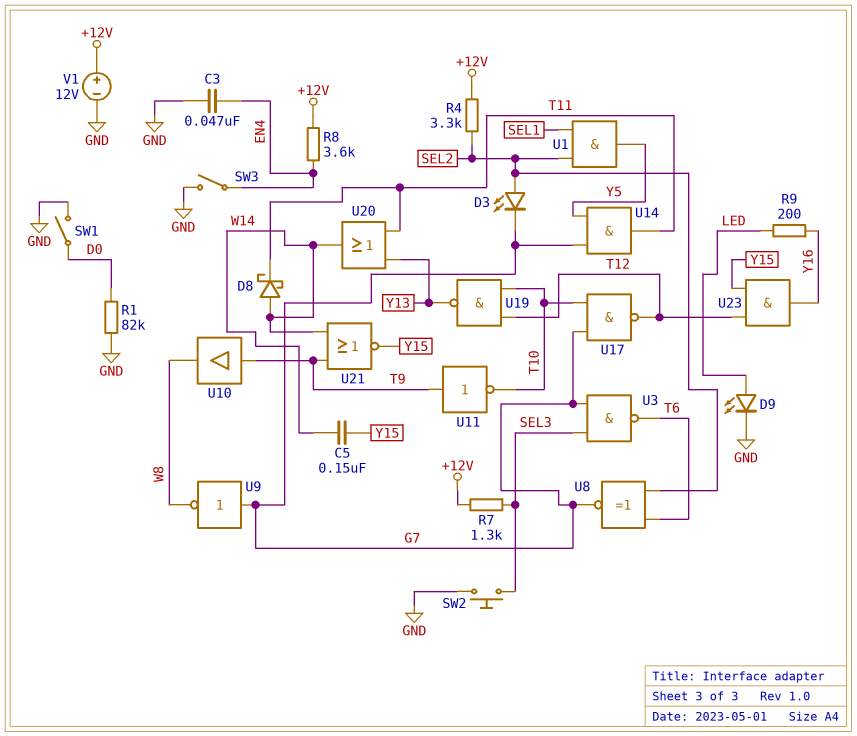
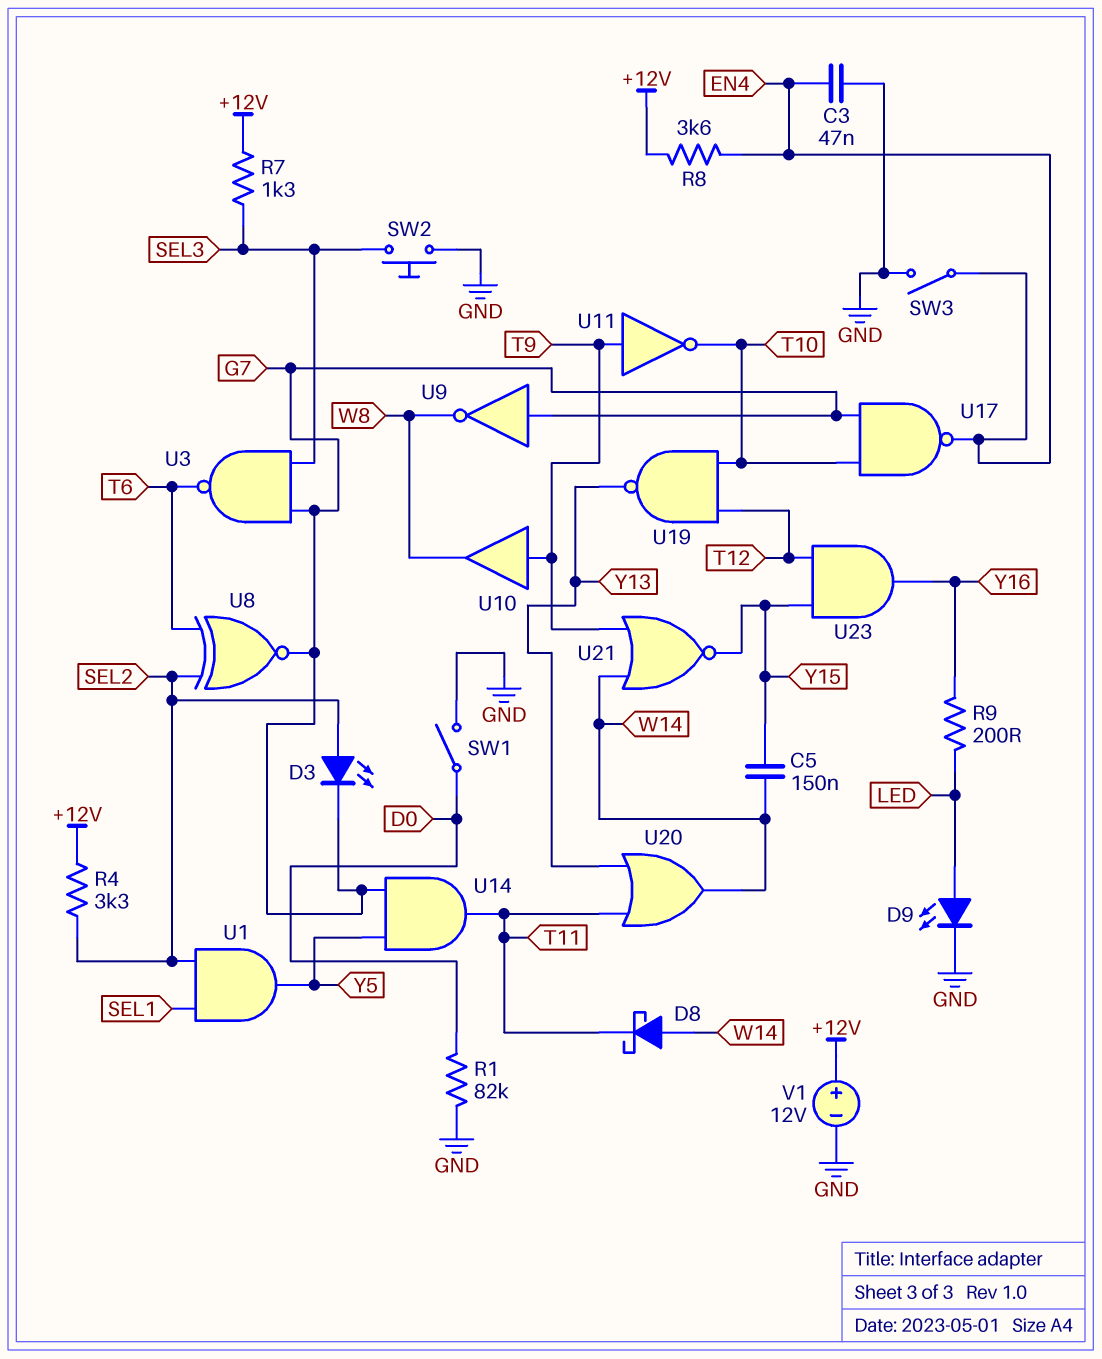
U17: NAND (in G7, in T10, out T12) -> NAND (in G7, in T10, out EN4)

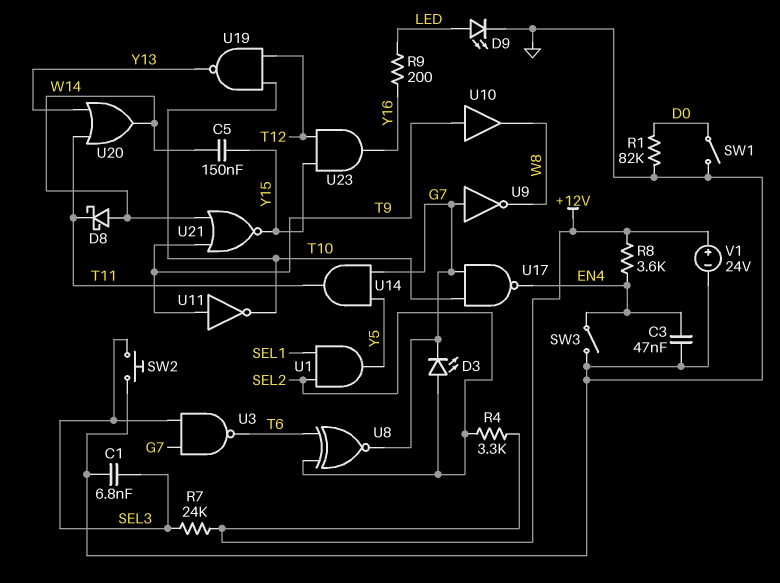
C1: none -> 6.8nF (GND, SEL3)
R7: 1.3k (+12V, SEL3) -> 24k (+12V, SEL3)
V1: 12V (plus +12V, minus GND) -> 24V (plus +12V, minus GND)

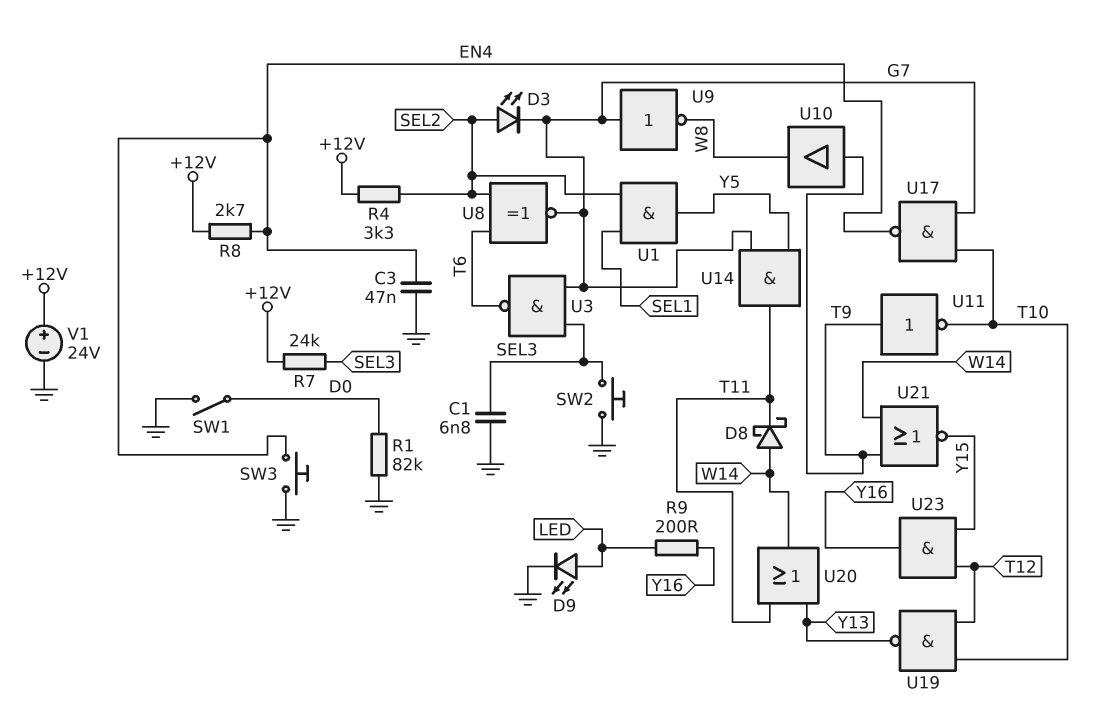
C5: 150nF (W14, Y15) -> none
R8: 3.6k (+12V, EN4) -> 2.7k (+12V, EN4)
SW3: switch (EN4, GND) -> button (EN4, GND)

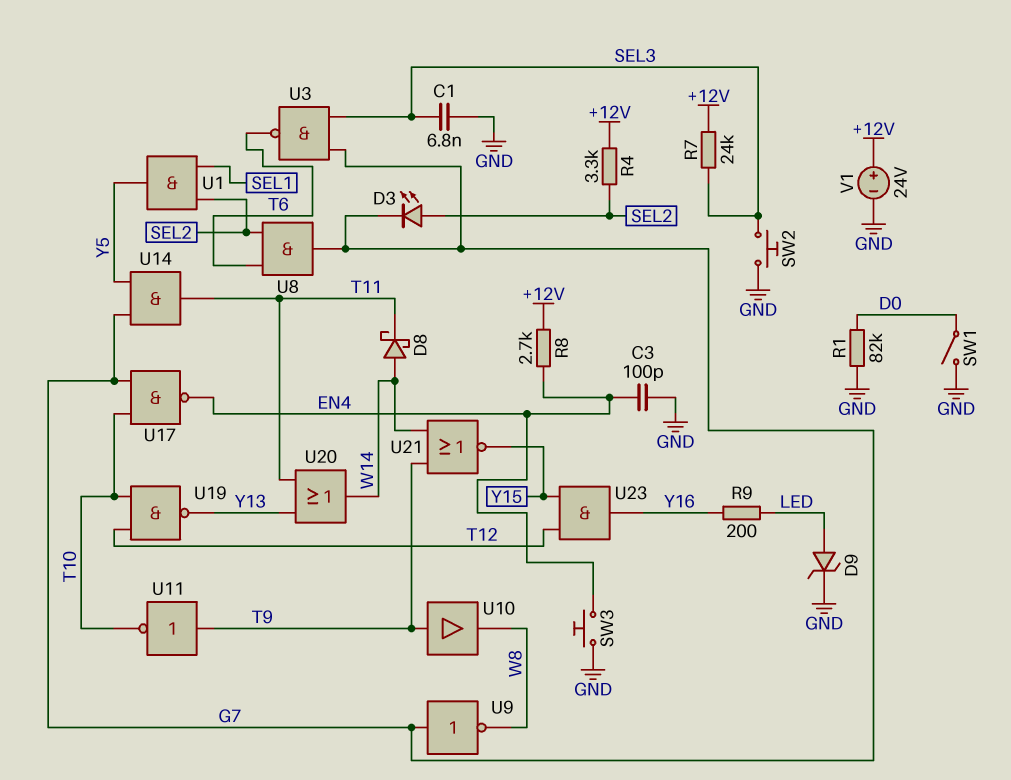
C3: 47nF (EN4, GND) -> 100pF (EN4, GND)
D9: LED (A LED, K GND) -> zener (A LED, K GND)
U8: XNOR (in SEL2, in T6, out G7) -> AND (in SEL2, in T6, out G7)

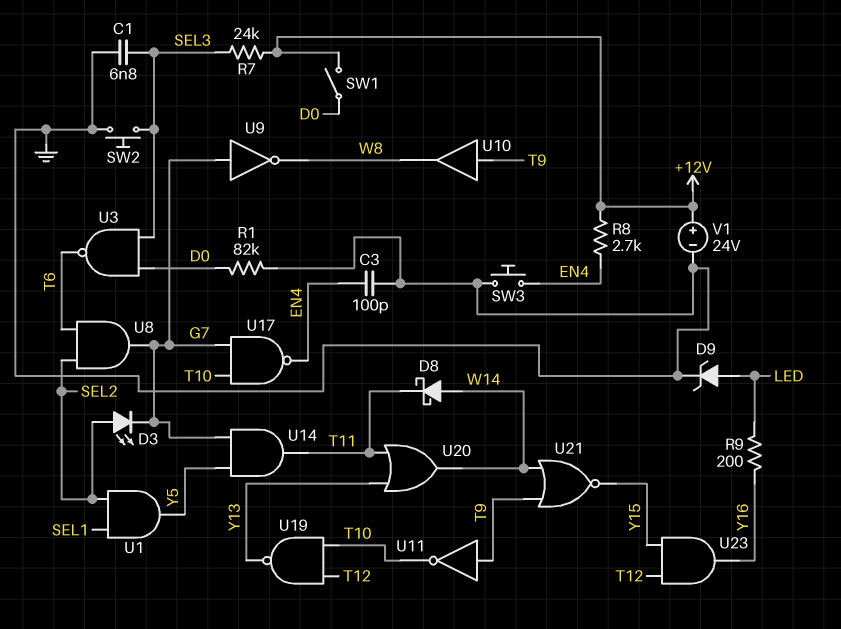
R4: 3.3k (+12V, SEL2) -> none
SW1: switch (D0, GND) -> switch (+12V, D0)
U3: NAND (in G7, in SEL3, out T6) -> NAND (in D0, in SEL3, out T6)

